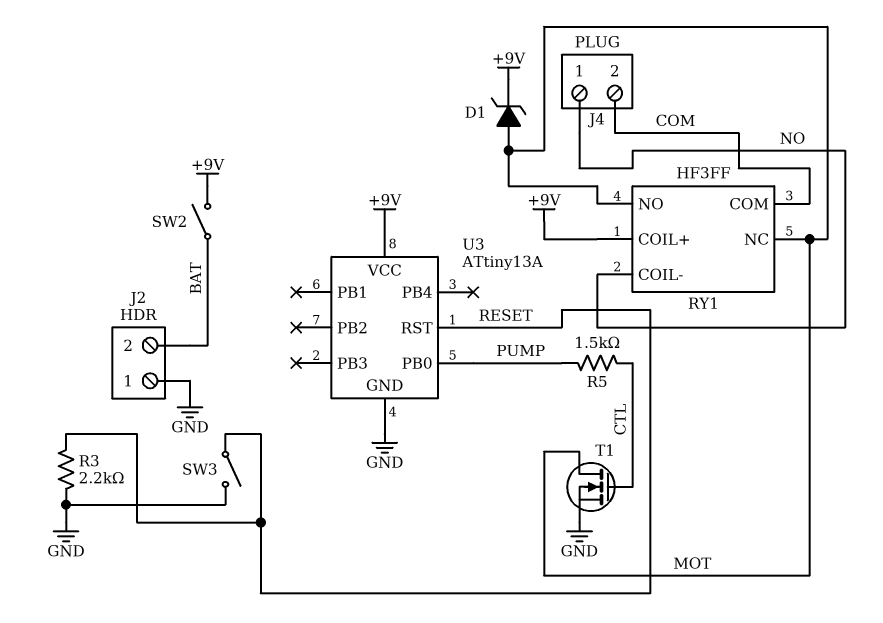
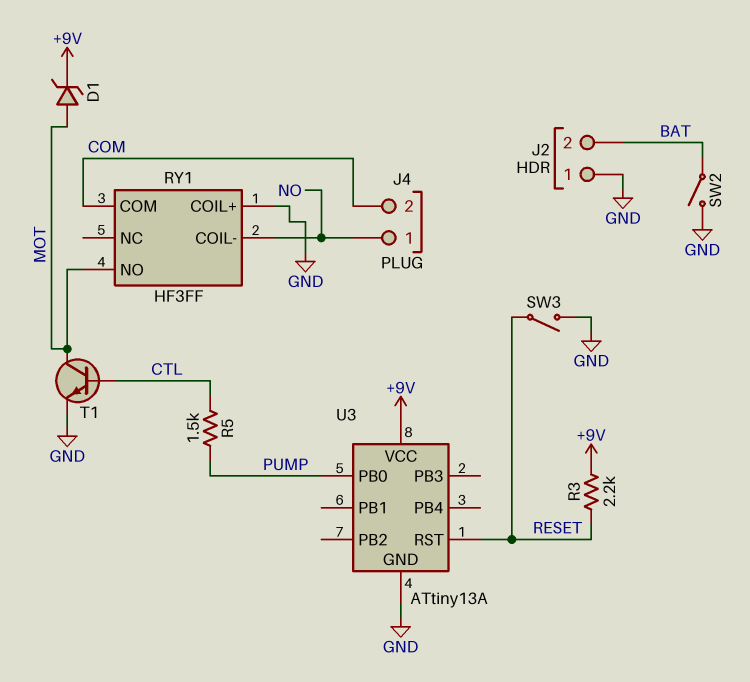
R3: 2.2k (GND, RESET) -> 2.2k (+9V, RESET)
RY1 pin COIL+: +9V -> GND
RY1 pin NC: MOT -> none
SW2: switch (+9V, BAT) -> switch (BAT, GND)
T1: NMOS (G CTL, D MOT, S GND) -> NPN (B CTL, C MOT, E GND)

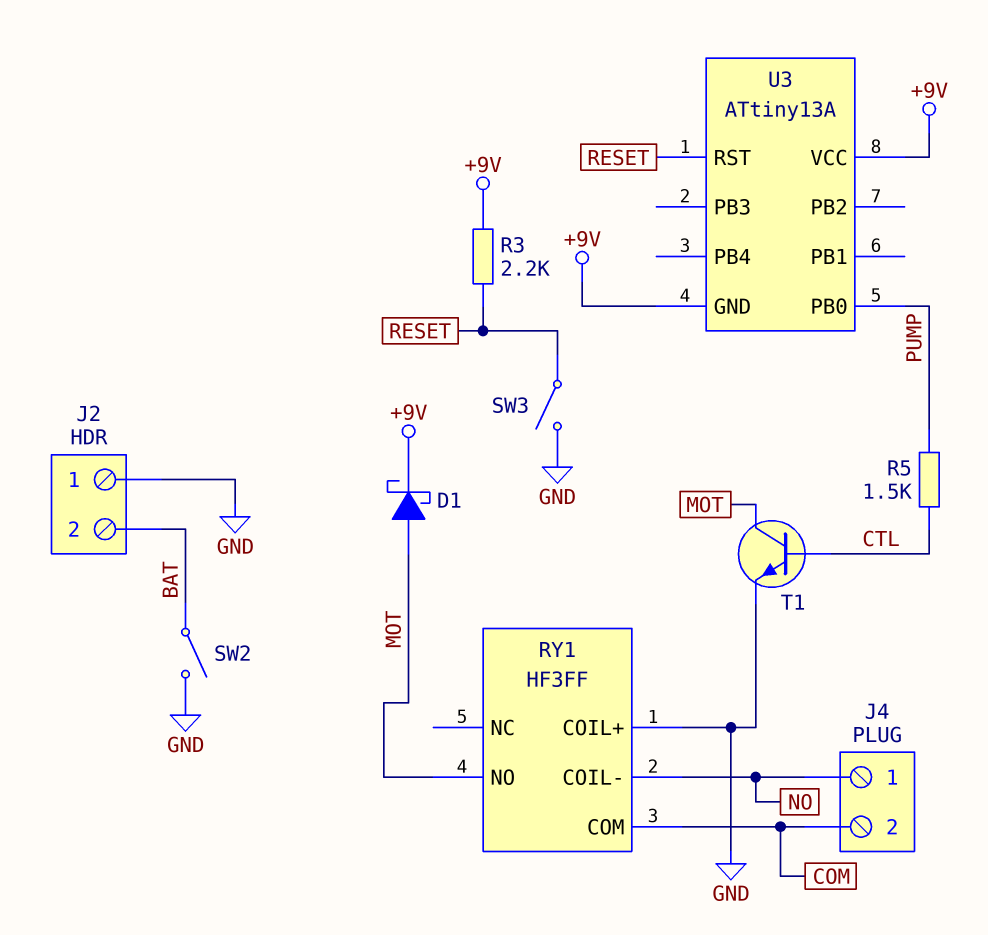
D1: zener (A MOT, K +9V) -> schottky (A MOT, K +9V)
U3 pin GND: GND -> +9V

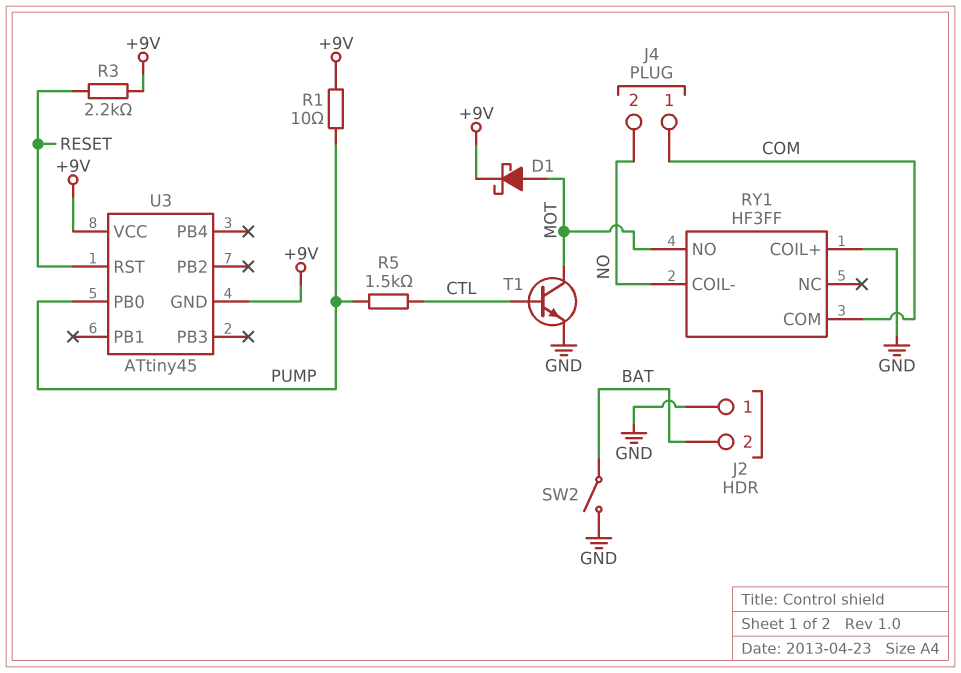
J4 pin 1: NO -> COM
J4 pin 2: COM -> NO
R1: none -> 10 (+9V, PUMP)
SW3: switch (GND, RESET) -> none
U3: ATtiny13A -> ATtiny45

